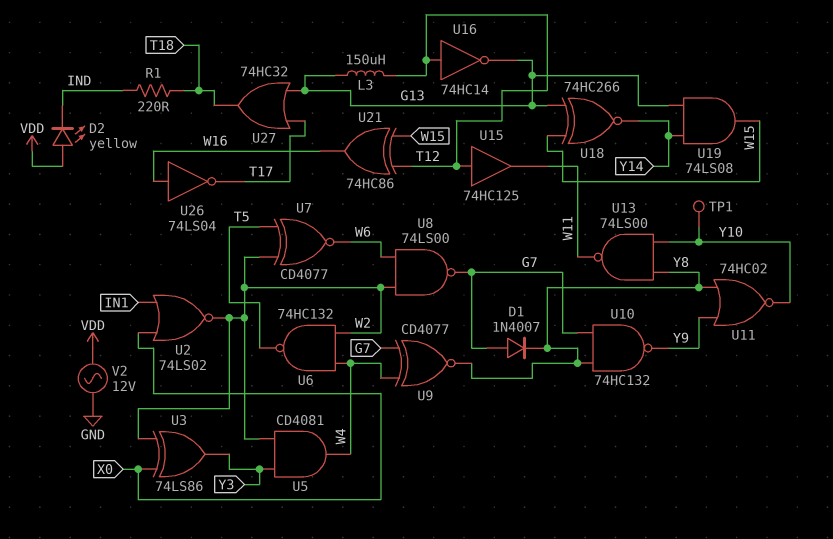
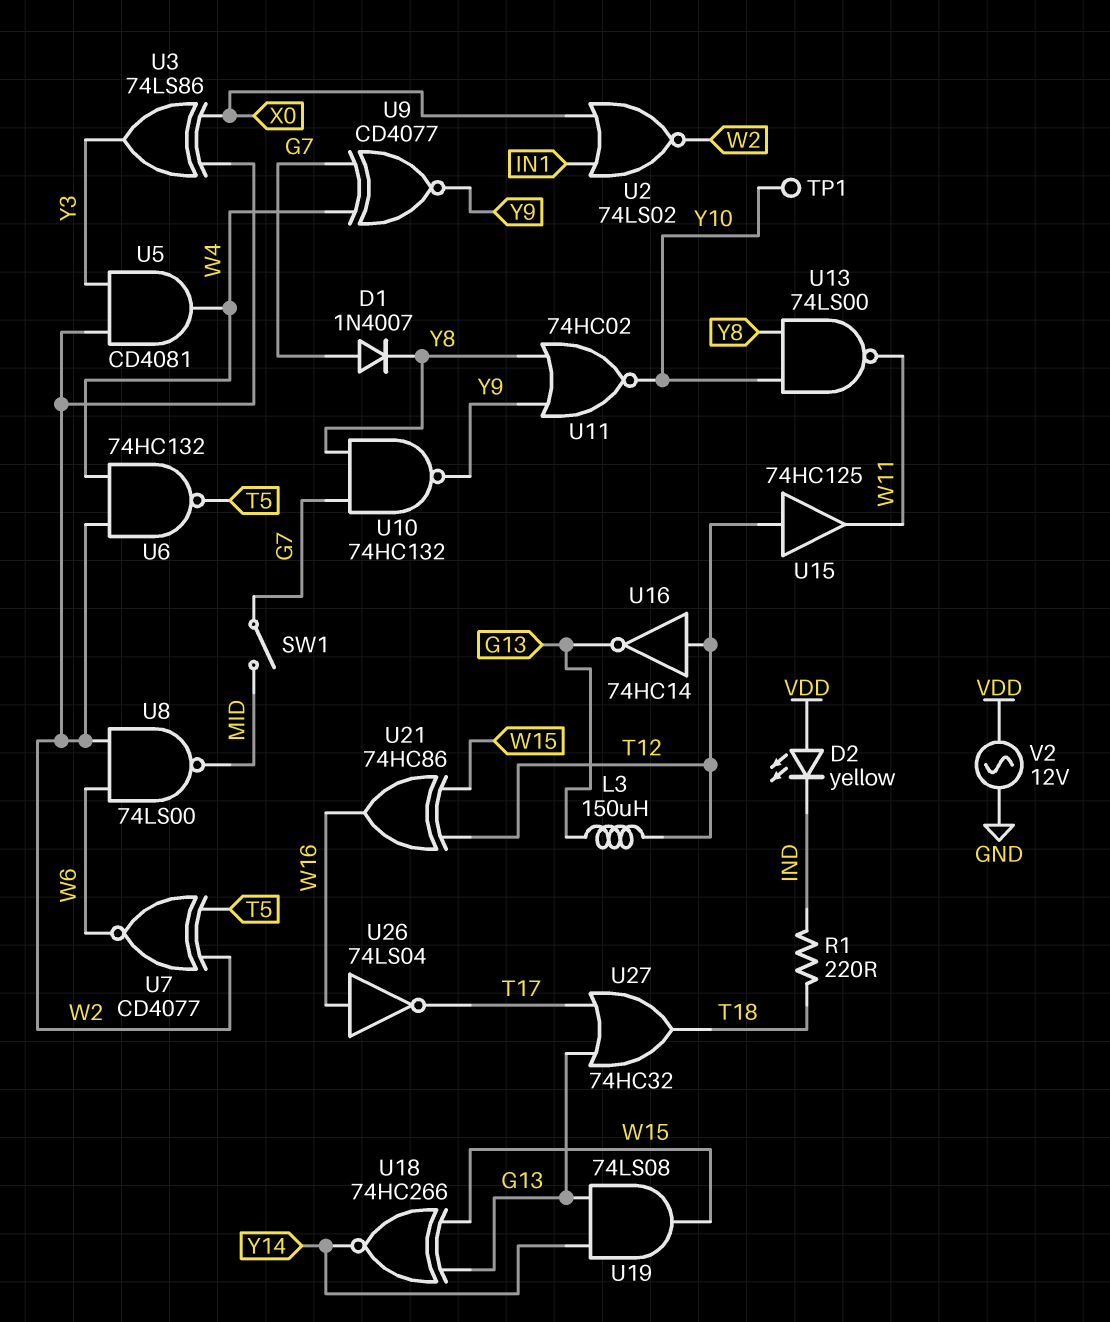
SW1: none -> switch (G7, MID)
U8: NAND 74LS00 (in W2, in W6, out G7) -> NAND 74LS00 (in W2, in W6, out MID)
U9: XNOR CD4077 (in G7, in W4, out Y8) -> XNOR CD4077 (in G7, in W4, out Y9)

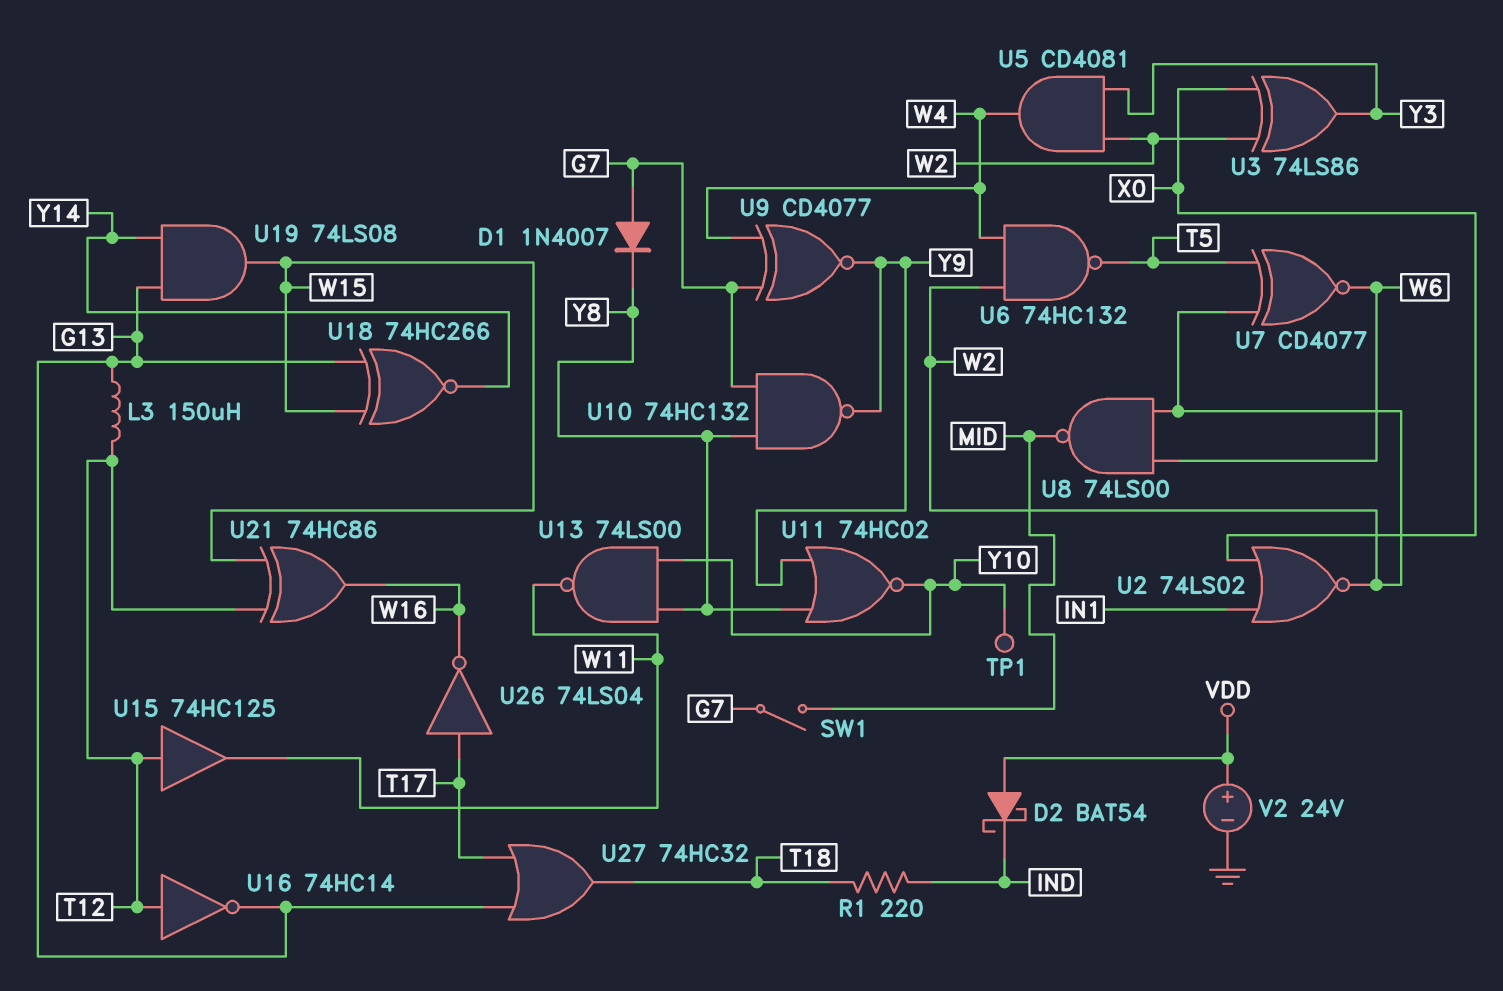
D2: LED yellow (A VDD, K IND) -> schottky BAT54 (A VDD, K IND)
U26: NOT 74LS04 (in W16, out T17) -> NOT 74LS04 (in T17, out W16)
V2: AC 12V (GND, VDD) -> 24V (plus VDD, minus GND)

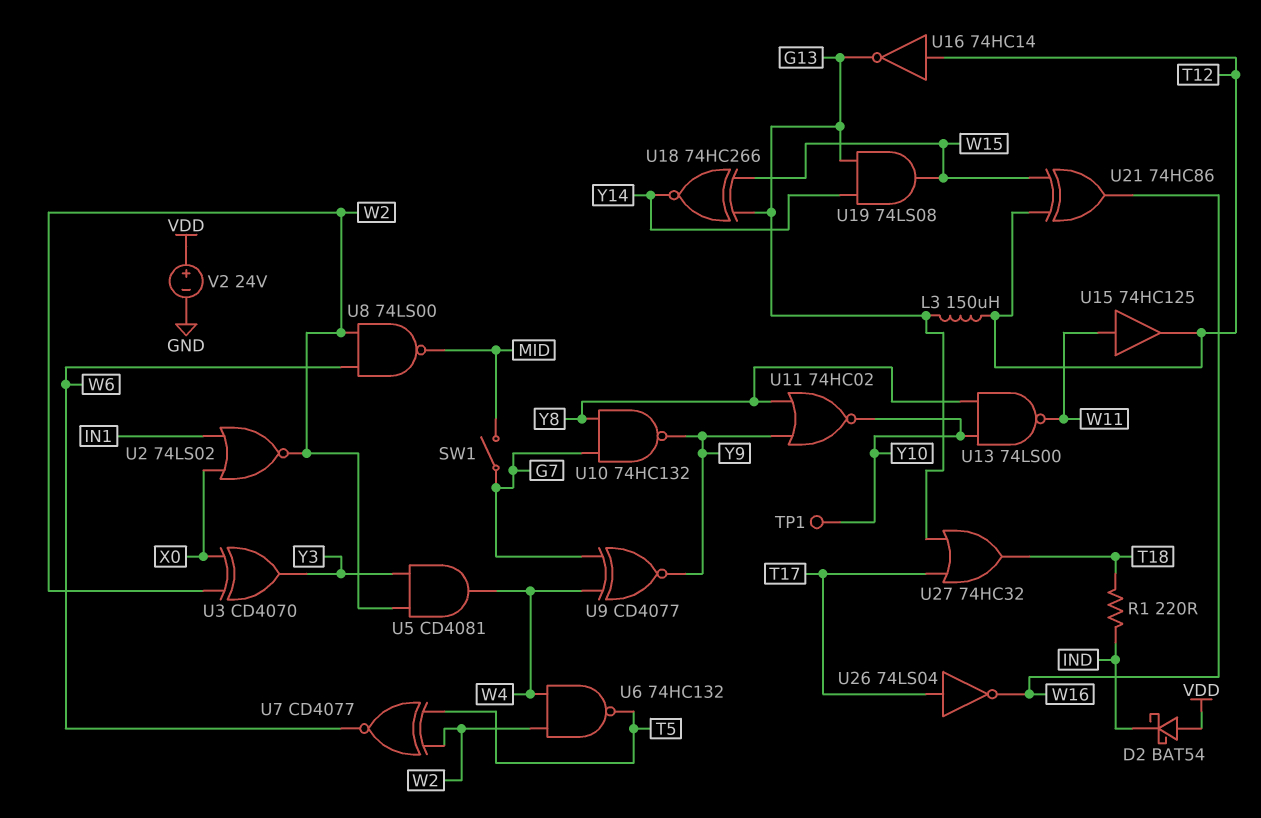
D1: diode 1N4007 (A G7, K Y8) -> none
U3: XOR 74LS86 (in W2, in X0, out Y3) -> XOR CD4070 (in W2, in X0, out Y3)
U15: buffer 74HC125 (in T12, out W11) -> buffer 74HC125 (in W11, out T12)

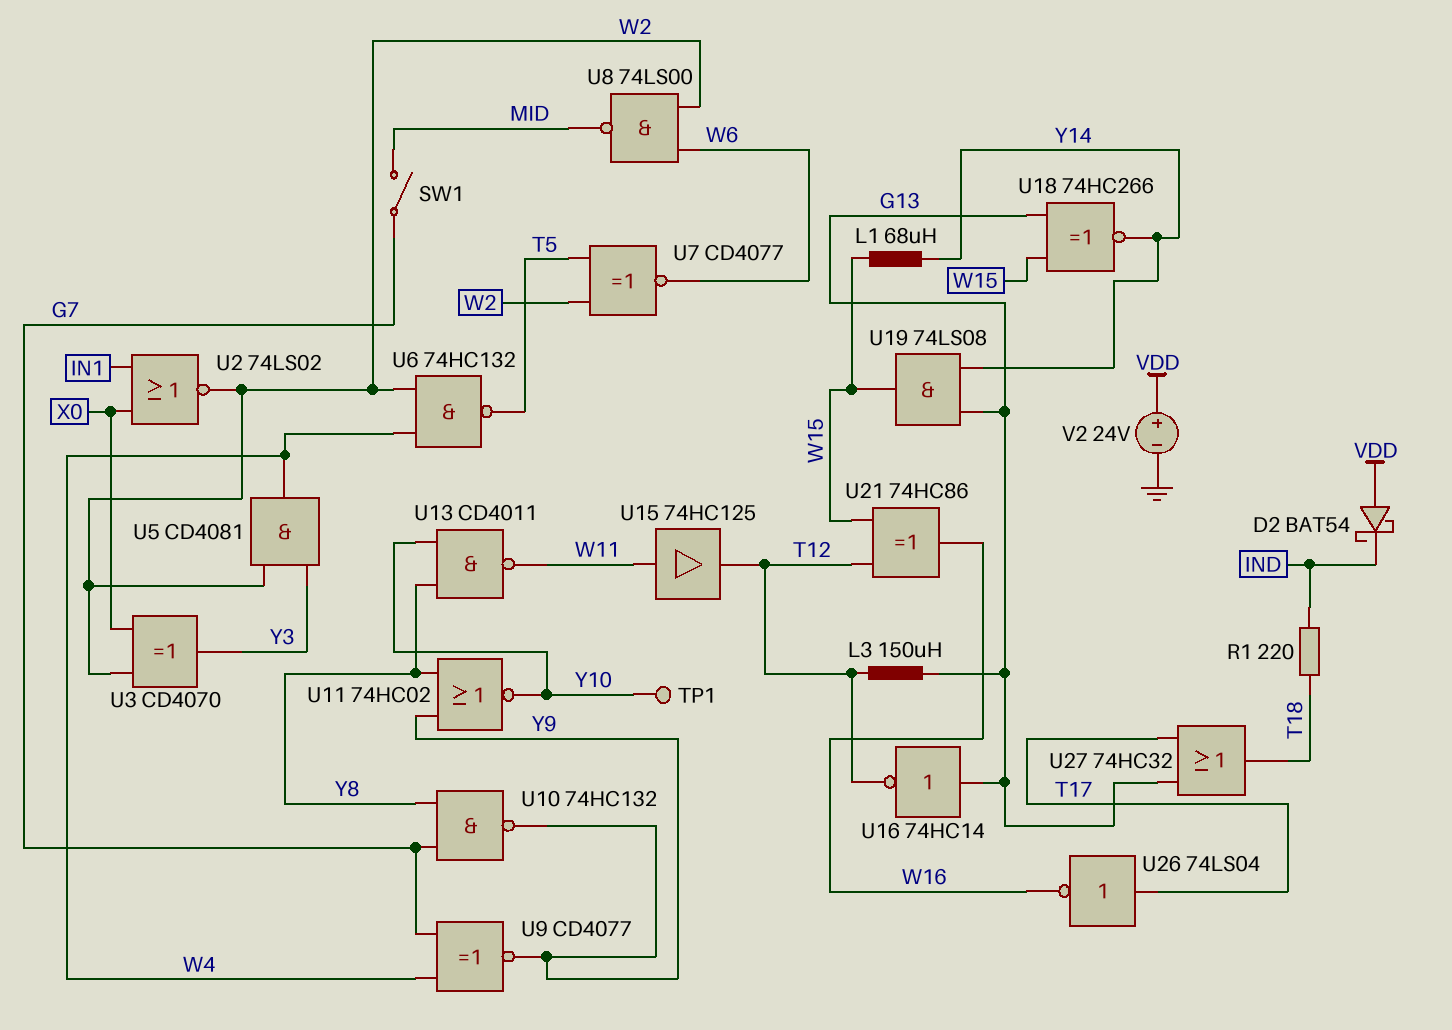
L1: none -> 68uH (W15, Y14)
U13: NAND 74LS00 (in Y8, in Y10, out W11) -> NAND CD4011 (in Y8, in Y10, out W11)
U16: NOT 74HC14 (in T12, out G13) -> NOT 74HC14 (in G13, out T12)

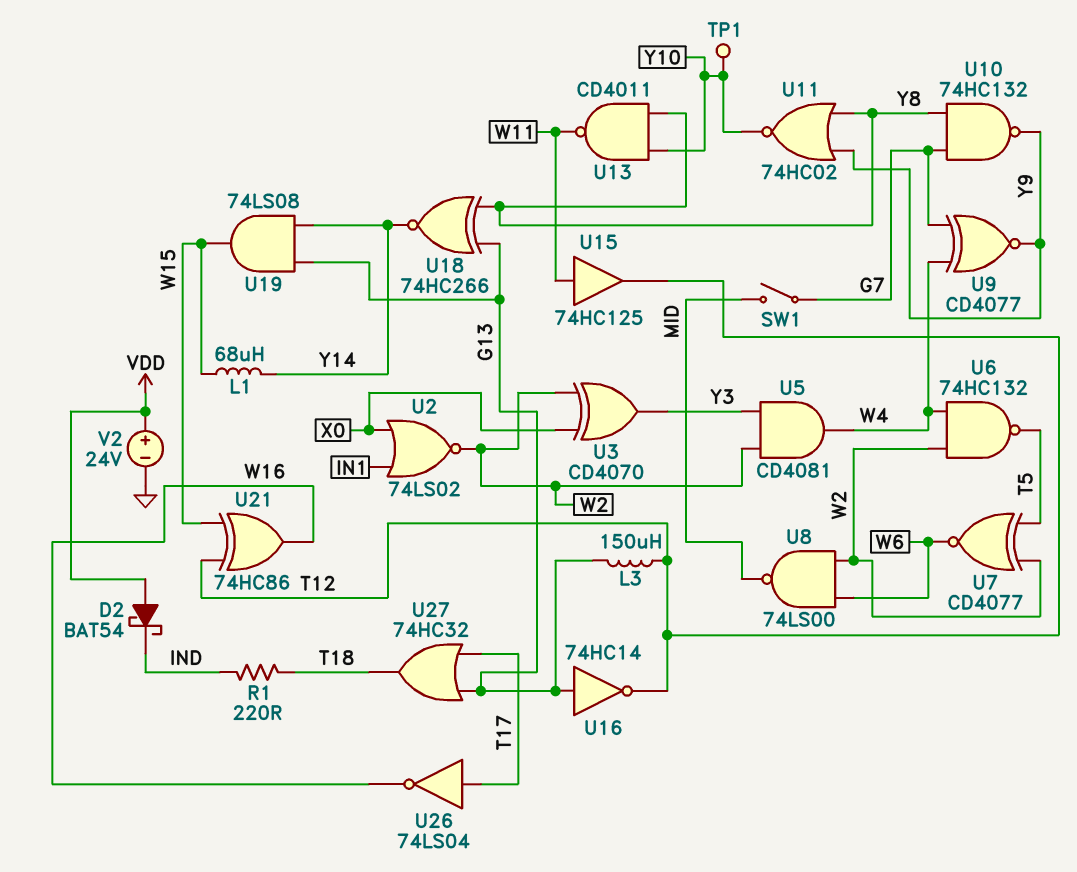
U18: XNOR 74HC266 (in G13, in W15, out Y14) -> XNOR 74HC266 (in G13, in Y8, out Y14)

